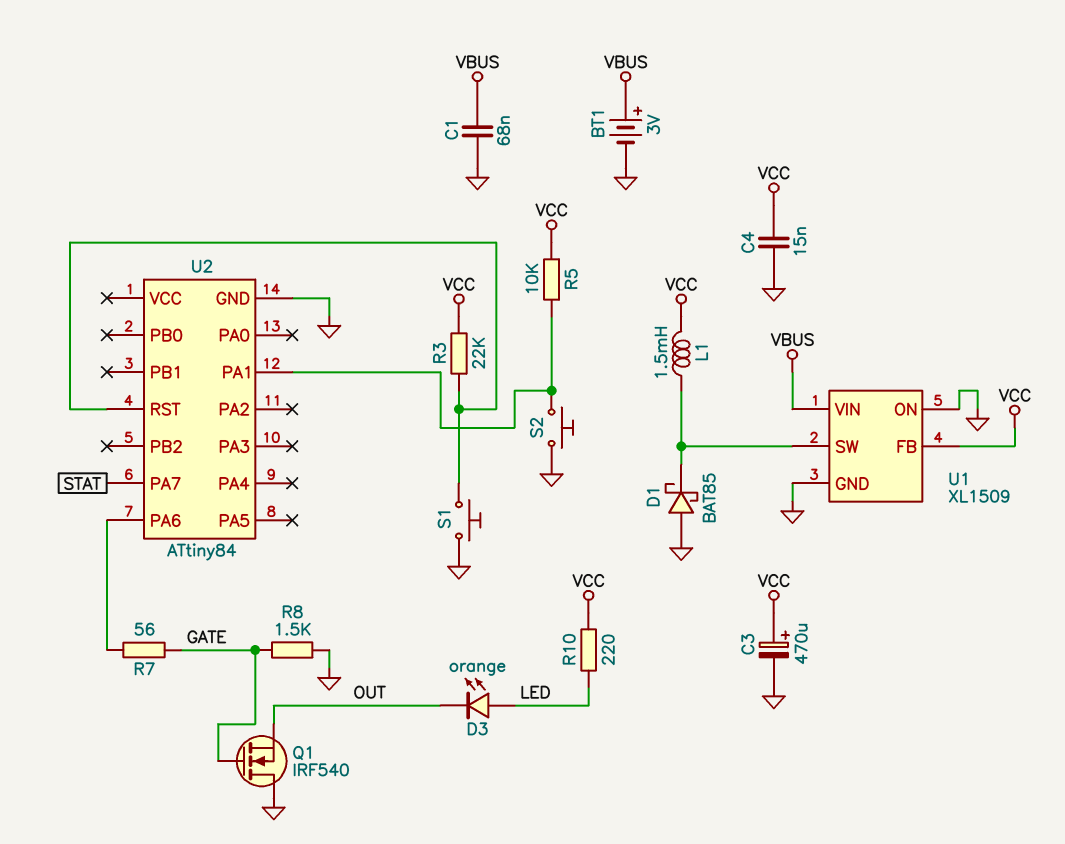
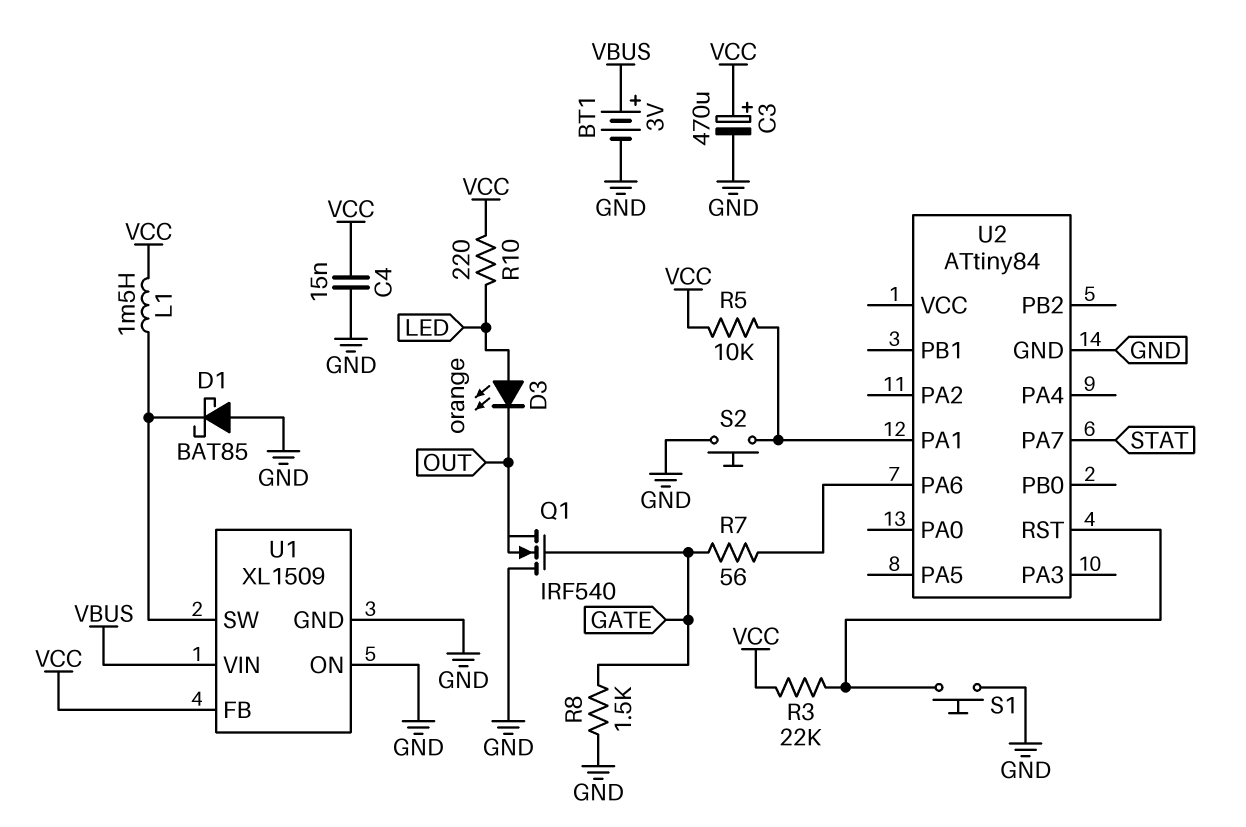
C1: 68nF (GND, VBUS) -> none

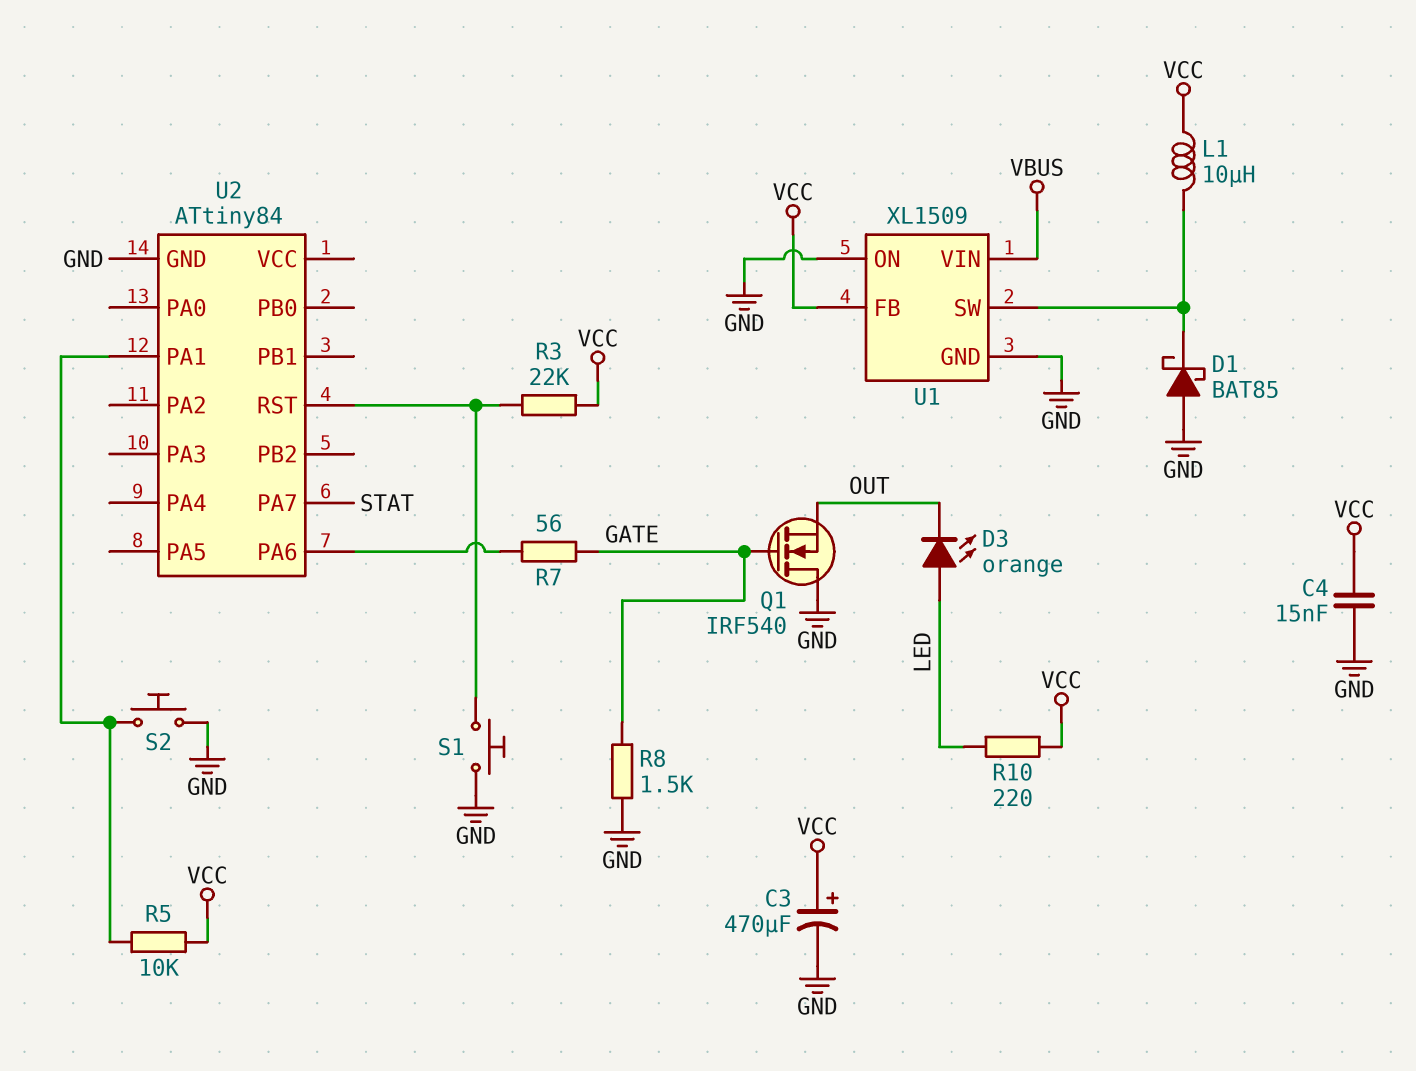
BT1: 3V (plus VBUS, minus GND) -> none
L1: 1.5mH (U1/SW, VCC) -> 10uH (U1/SW, VCC)

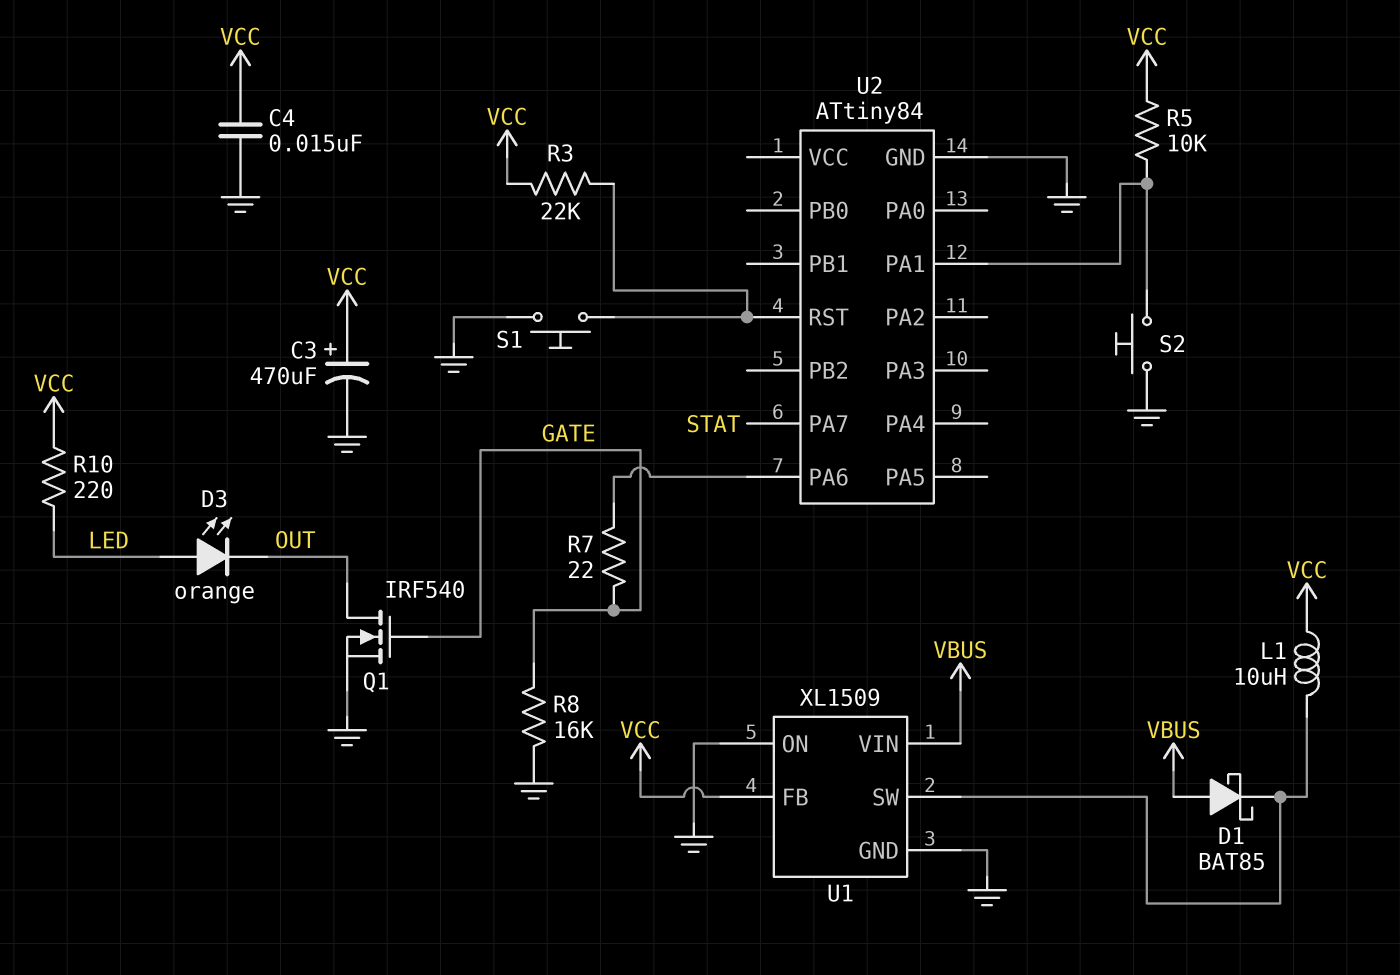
D1: schottky BAT85 (A GND, K U1/SW) -> schottky BAT85 (A VBUS, K U1/SW)
Q1: NMOS IRF540 (G GATE, D GND, S OUT) -> NMOS IRF540 (G GATE, D OUT, S GND)
R7: 56 (GATE, U2/PA6) -> 22 (GATE, U2/PA6)
R8: 1.5k (GATE, GND) -> 16k (GATE, GND)

